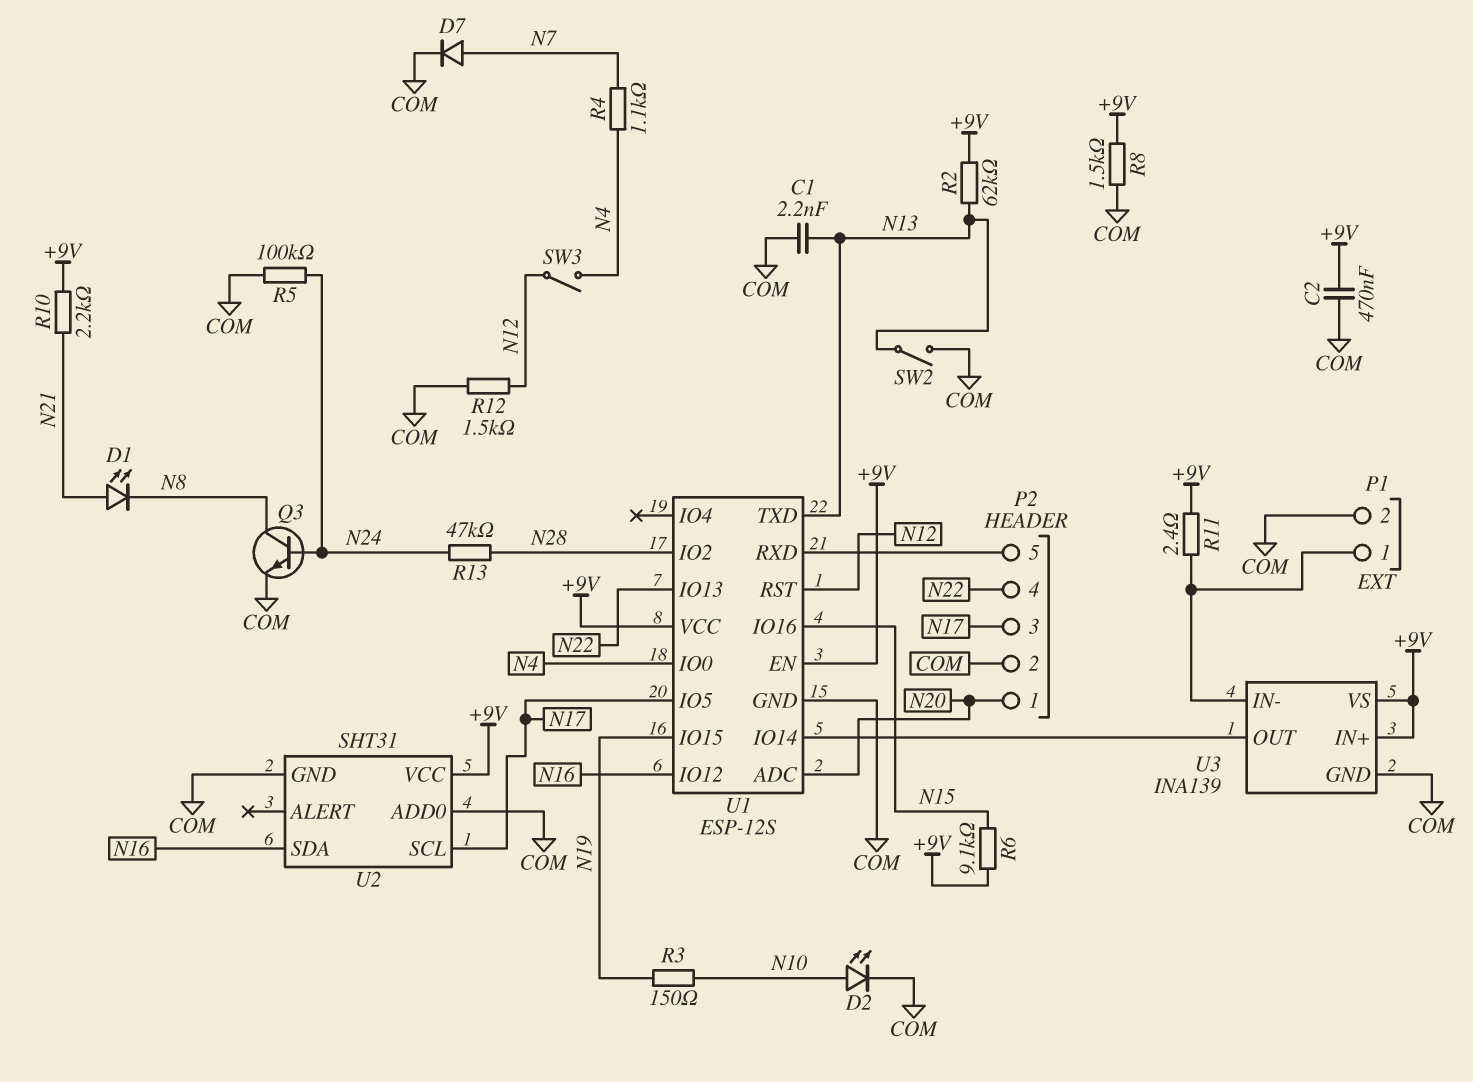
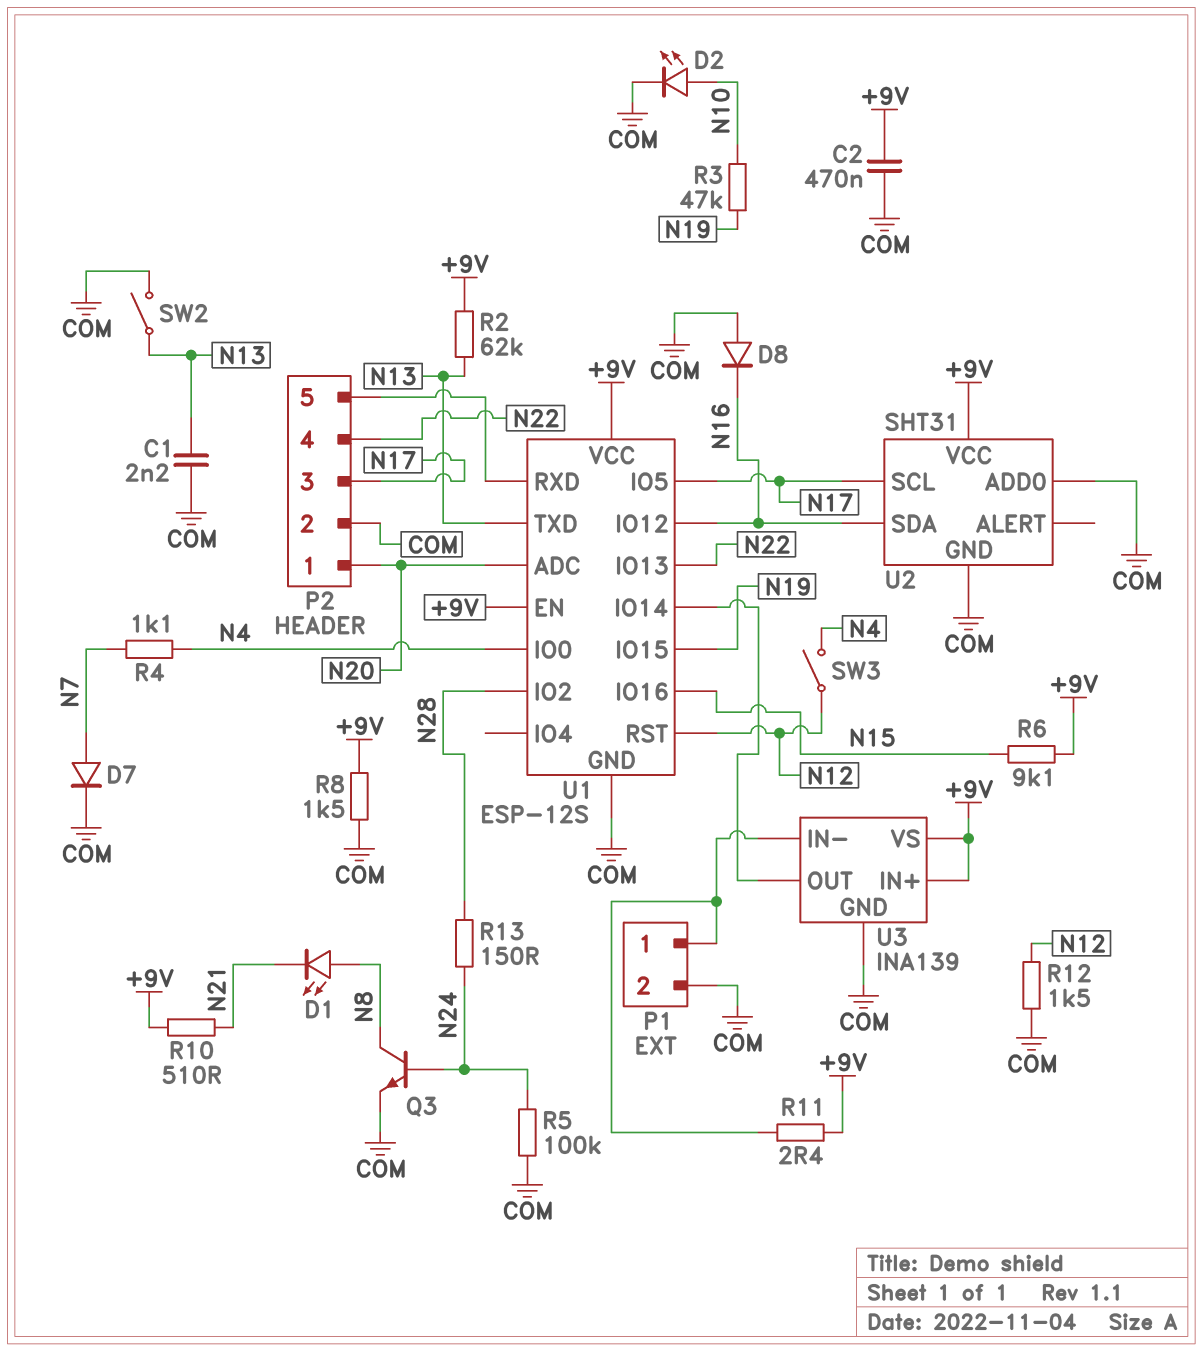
D1: LED (A N21, K N8) -> LED (A N8, K N21)
D8: none -> diode (A COM, K N16)
R3: 150 (N10, N19) -> 47k (N10, N19)
R10: 2.2k (+9V, N21) -> 510 (+9V, N21)
R13: 47k (N24, N28) -> 150 (N24, N28)

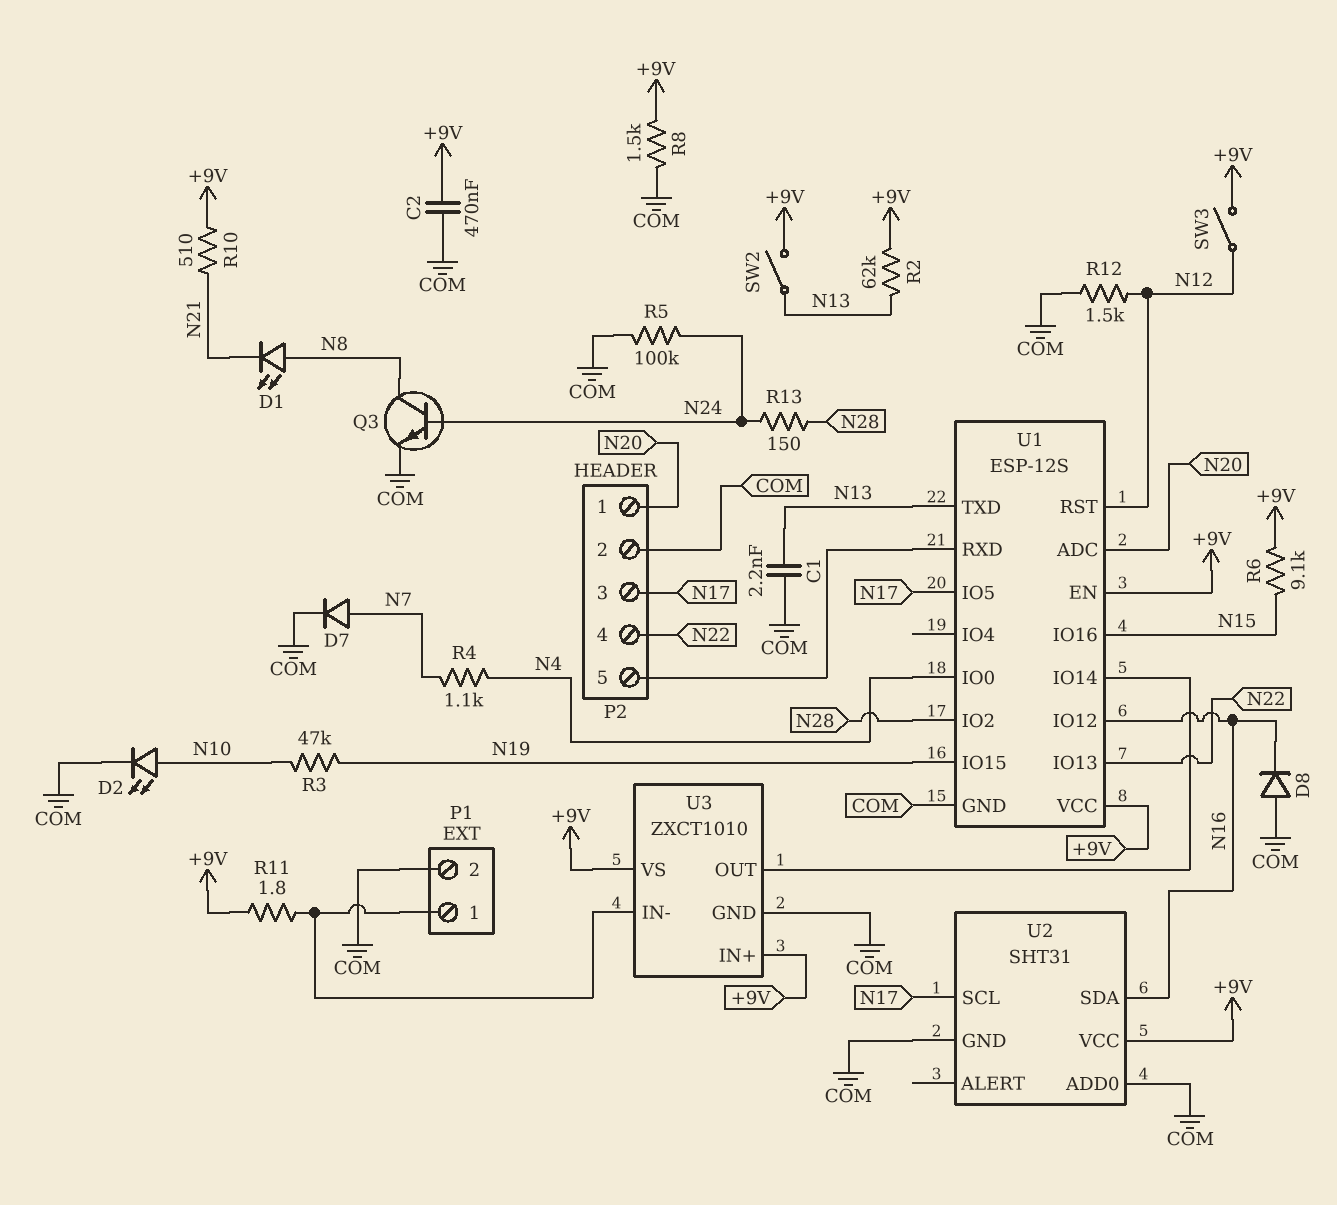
R11: 2.4 (+9V, P1/1) -> 1.8 (+9V, P1/1)
SW2: switch (COM, N13) -> switch (+9V, N13)
SW3: switch (N4, N12) -> switch (+9V, N12)
U3: INA139 -> ZXCT1010

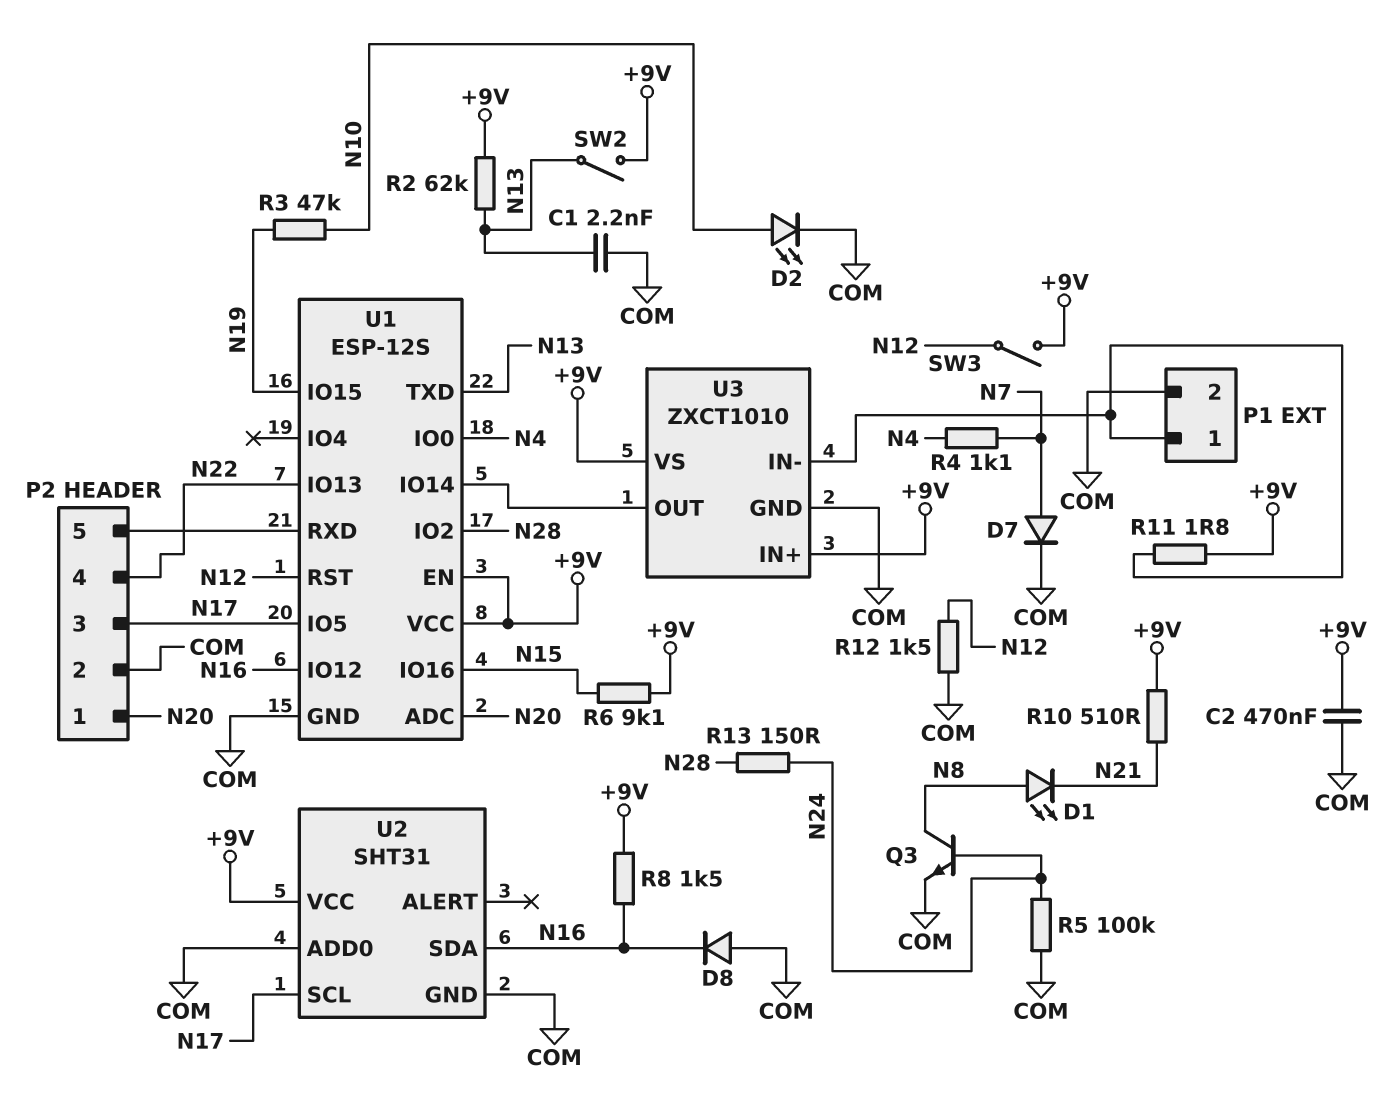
R8: 1.5k (+9V, COM) -> 1.5k (+9V, N16)

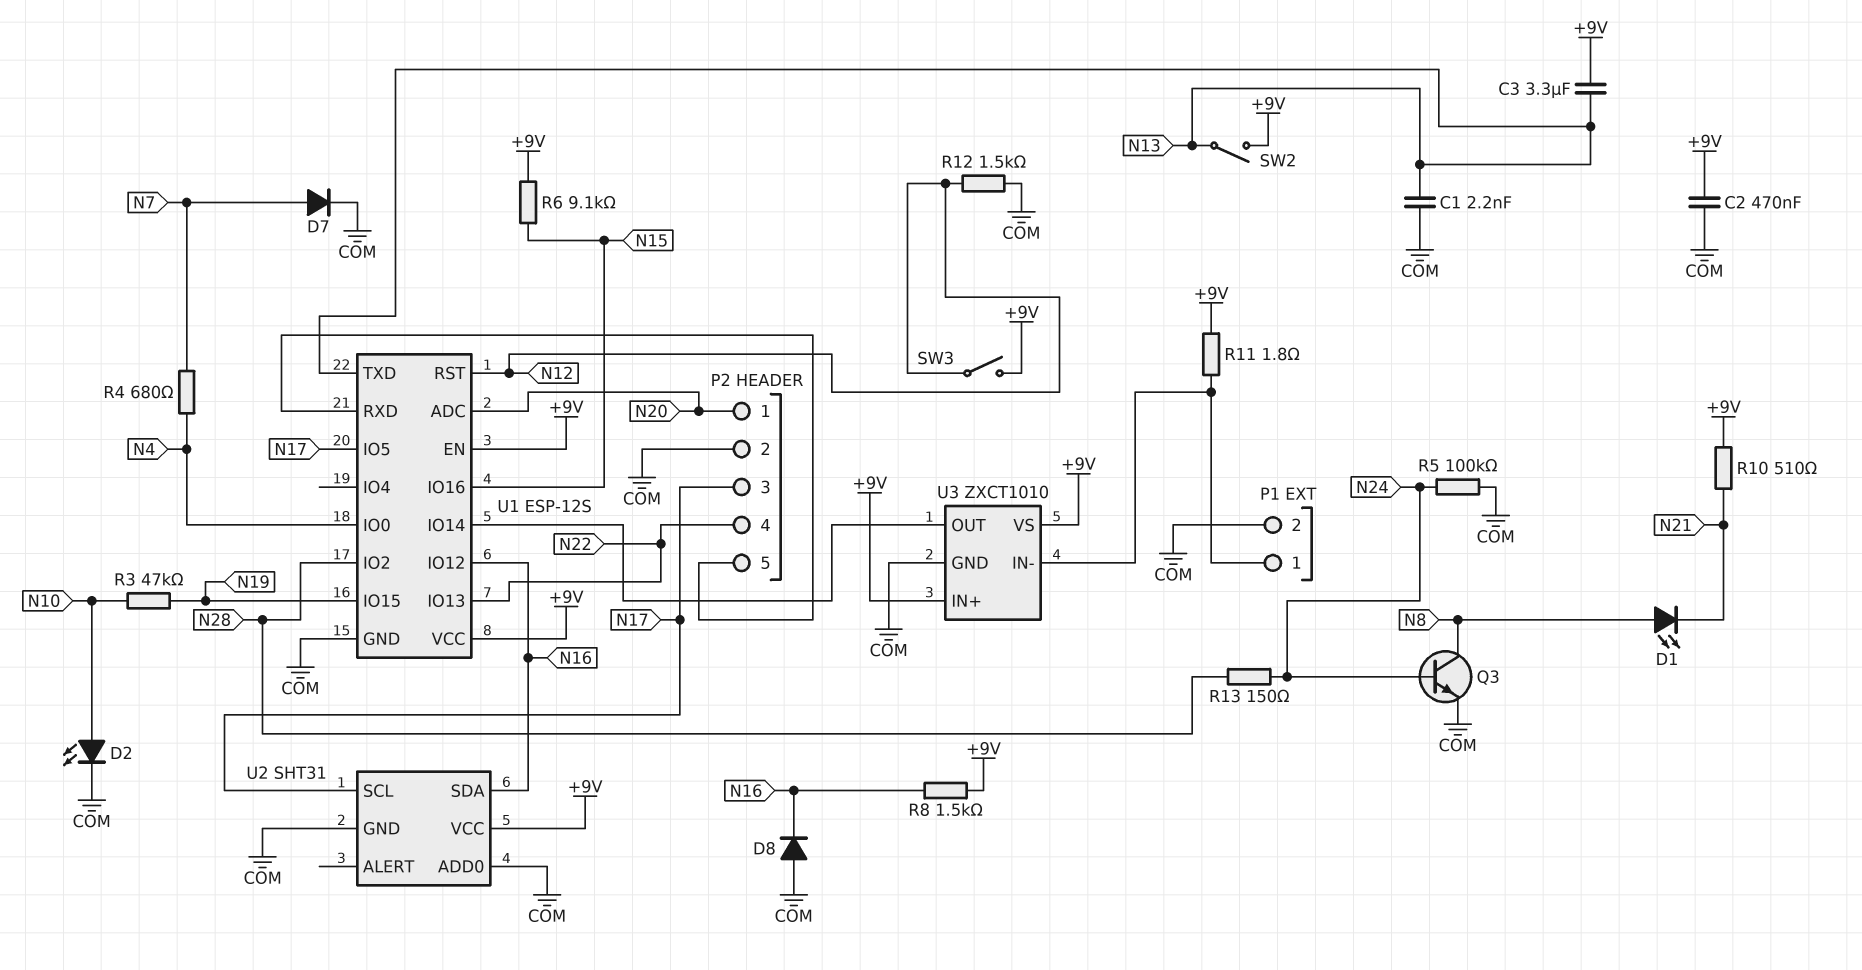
C3: none -> 3.3uF (+9V, N13)
R2: 62k (+9V, N13) -> none
R4: 1.1k (N4, N7) -> 680 (N4, N7)

